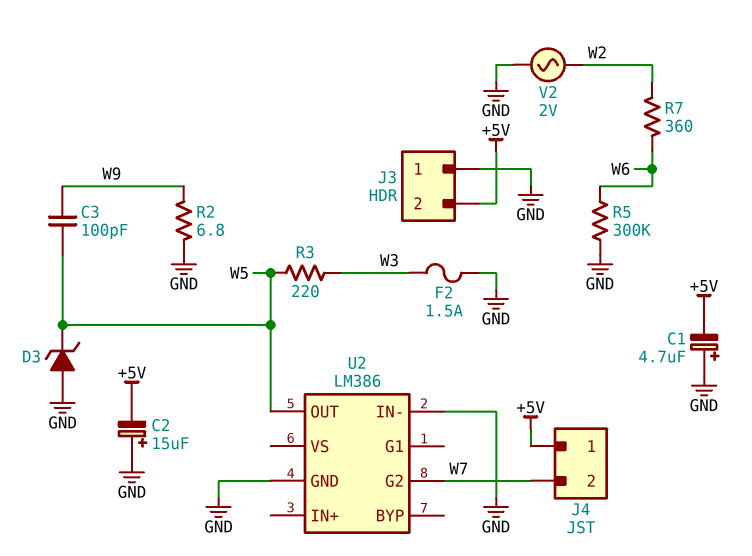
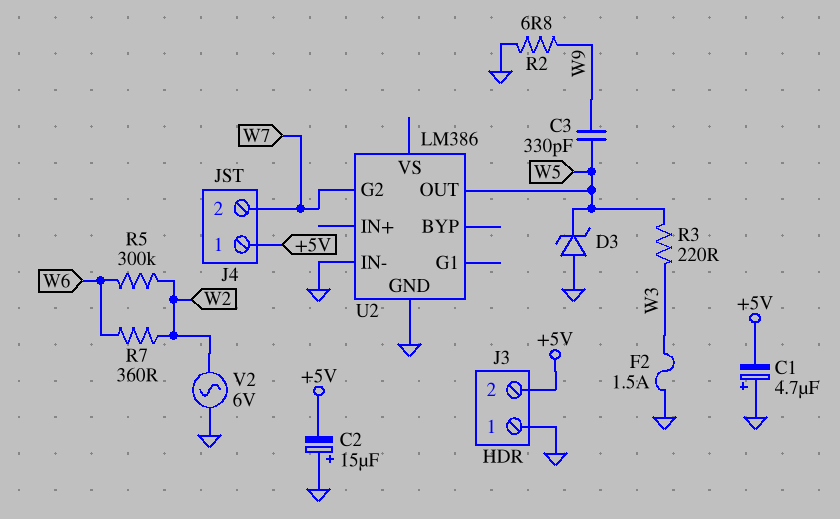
C3: 100pF (W5, W9) -> 330pF (W5, W9)
R5: 300k (GND, W6) -> 300k (W2, W6)
V2: AC 2V (GND, W2) -> AC 6V (GND, W2)

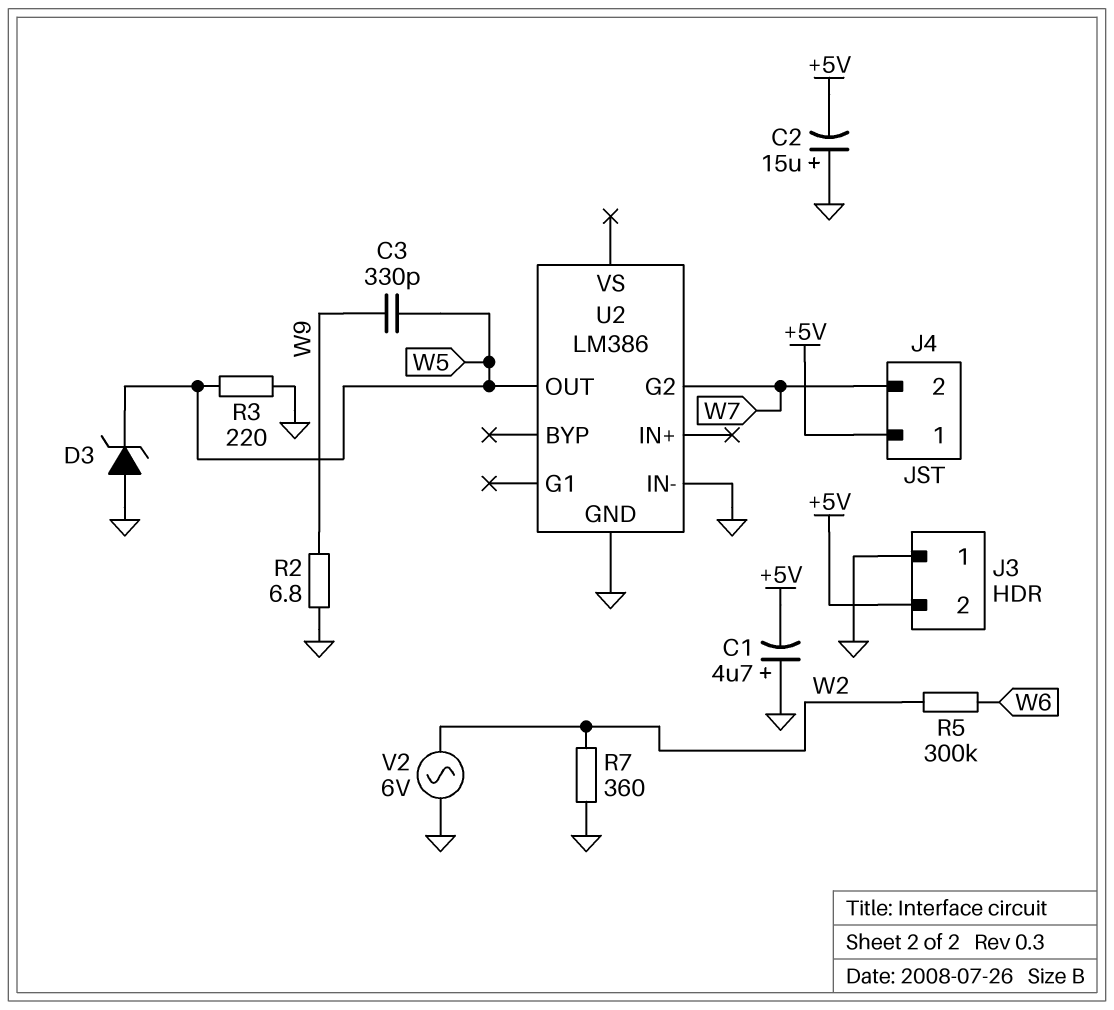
F2: 1.5A (GND, W3) -> none
R3: 220 (W3, W5) -> 220 (GND, W5)
R7: 360 (W2, W6) -> 360 (GND, W2)

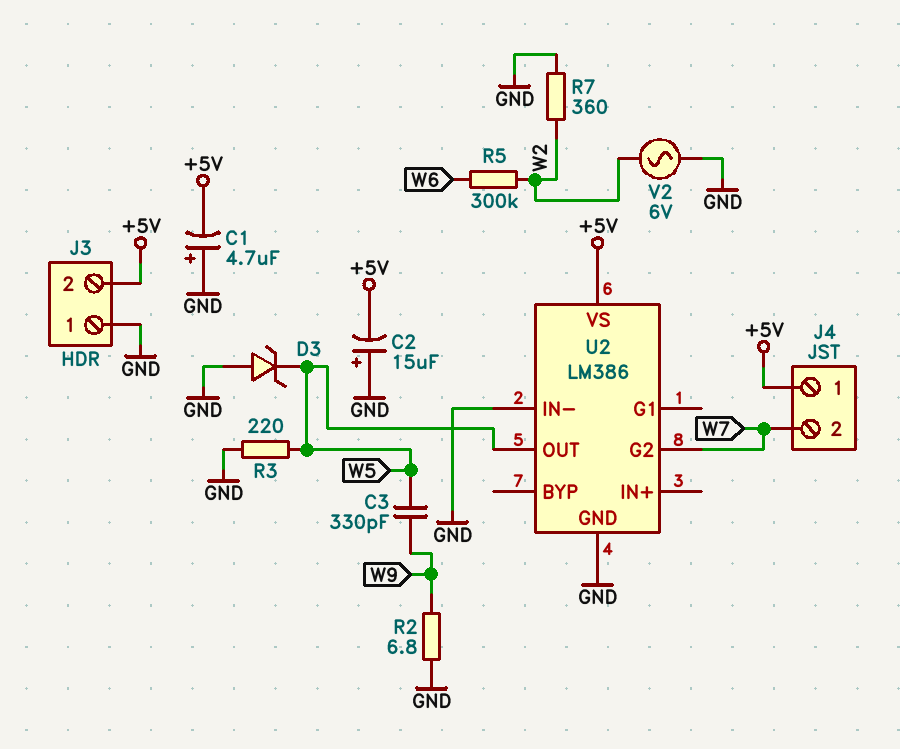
U2 pin VS: none -> +5V

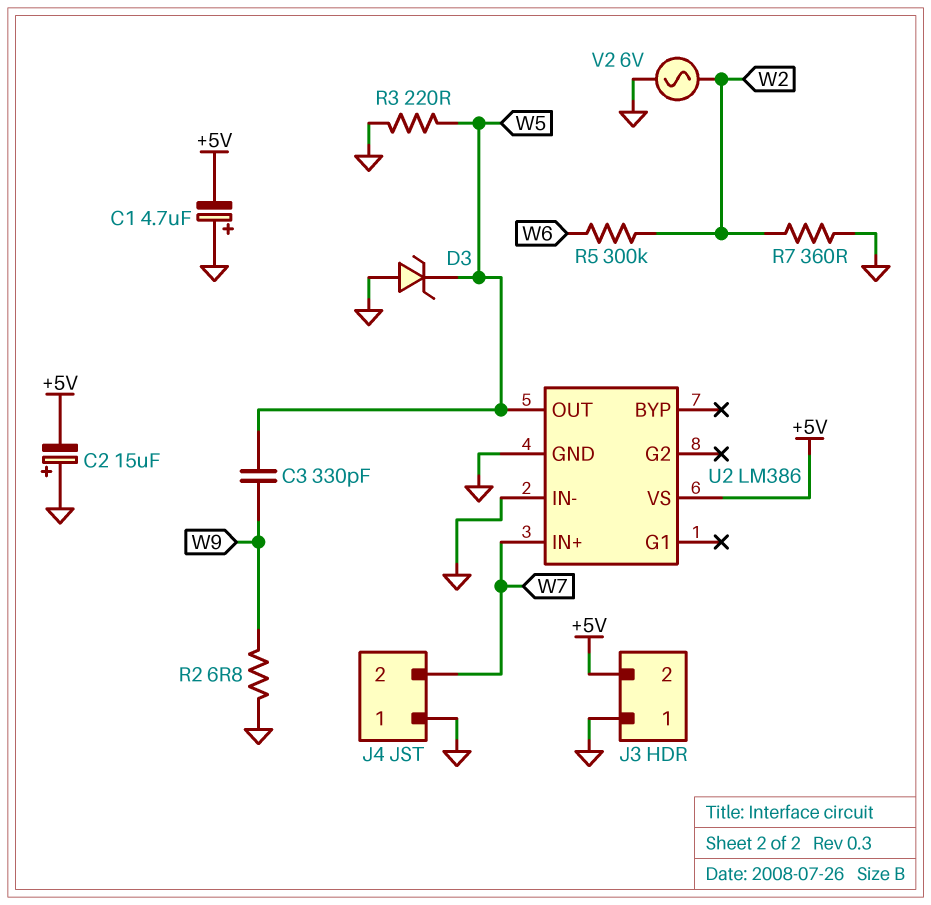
J4 pin 1: +5V -> GND
U2 pin G2: W7 -> none
U2 pin IN+: none -> W7

